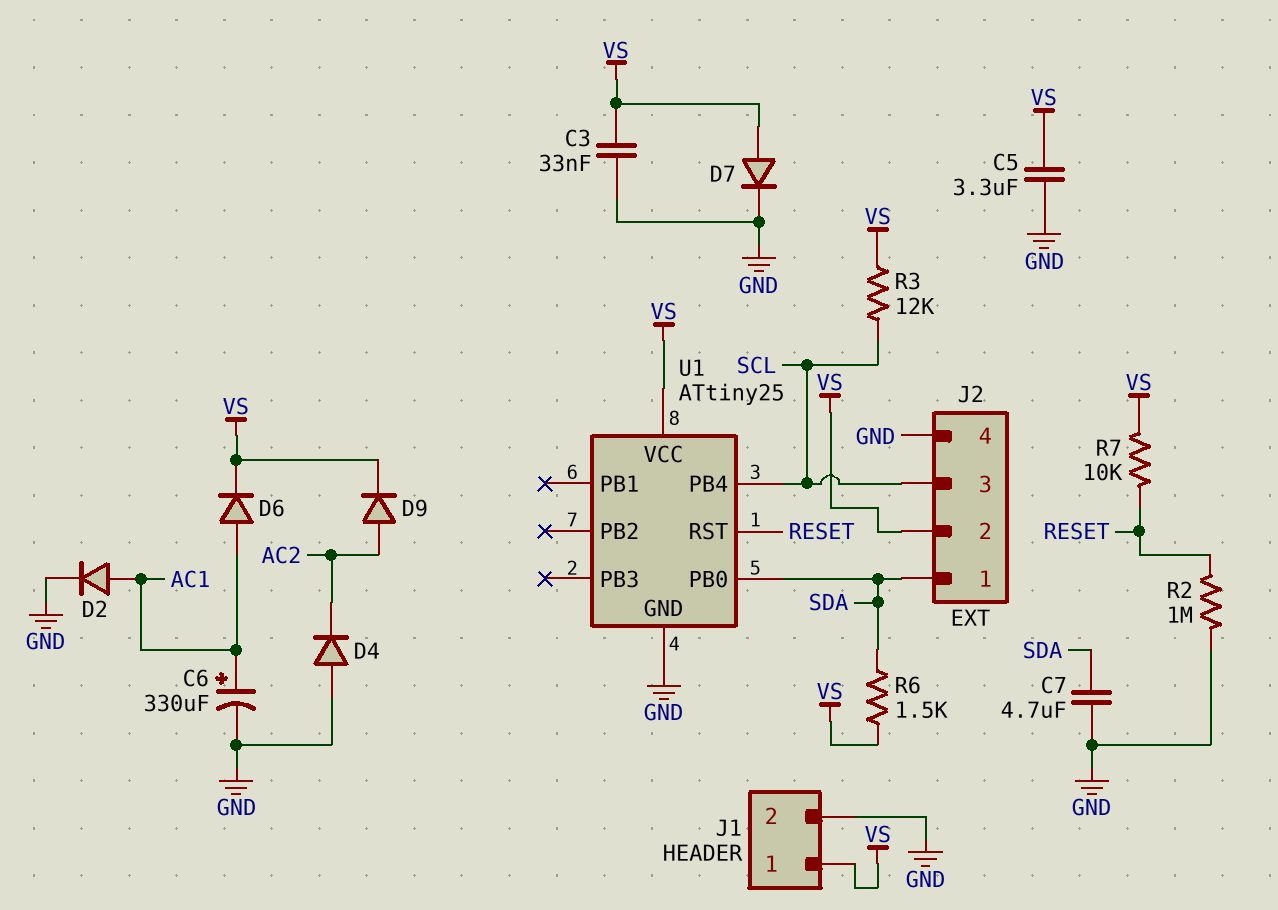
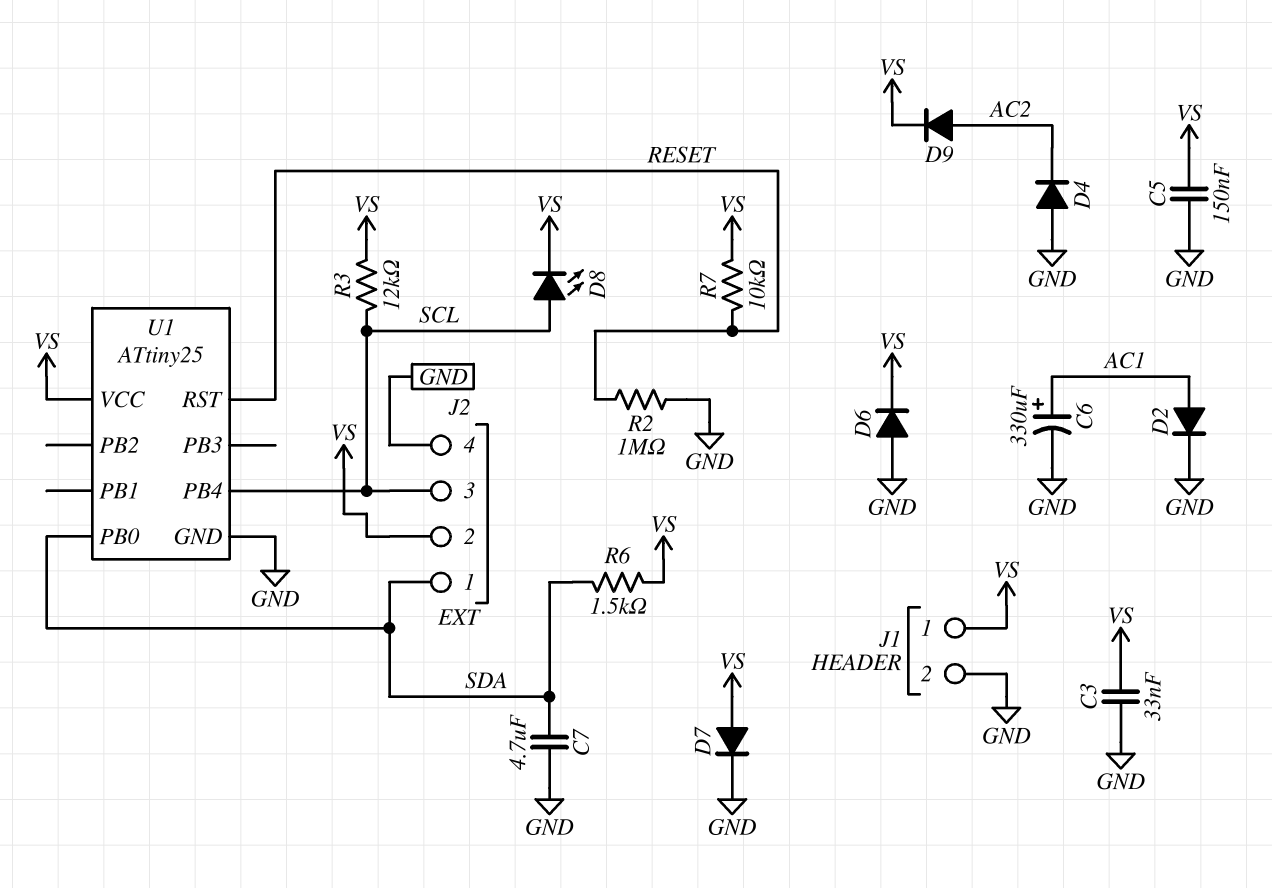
C5: 3.3uF (GND, VS) -> 150nF (GND, VS)
D6: diode (A AC1, K VS) -> diode (A GND, K VS)
D8: none -> LED (A SCL, K VS)

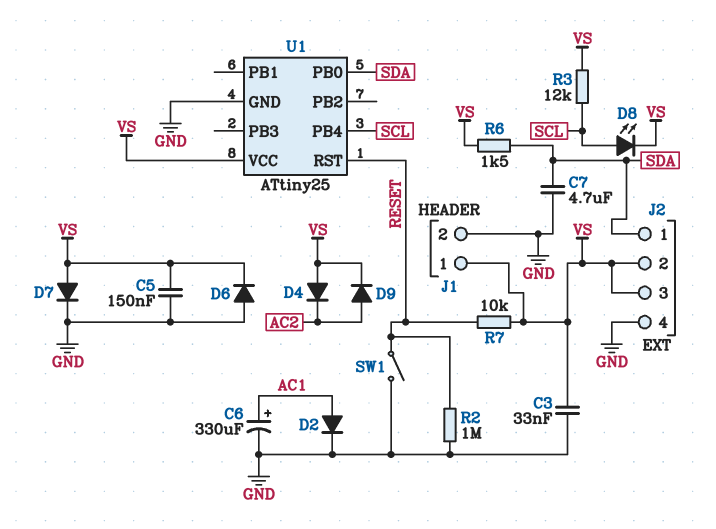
D4: diode (A GND, K AC2) -> diode (A VS, K AC2)
J2 pin 3: SCL -> VS
SW1: none -> switch (GND, RESET)

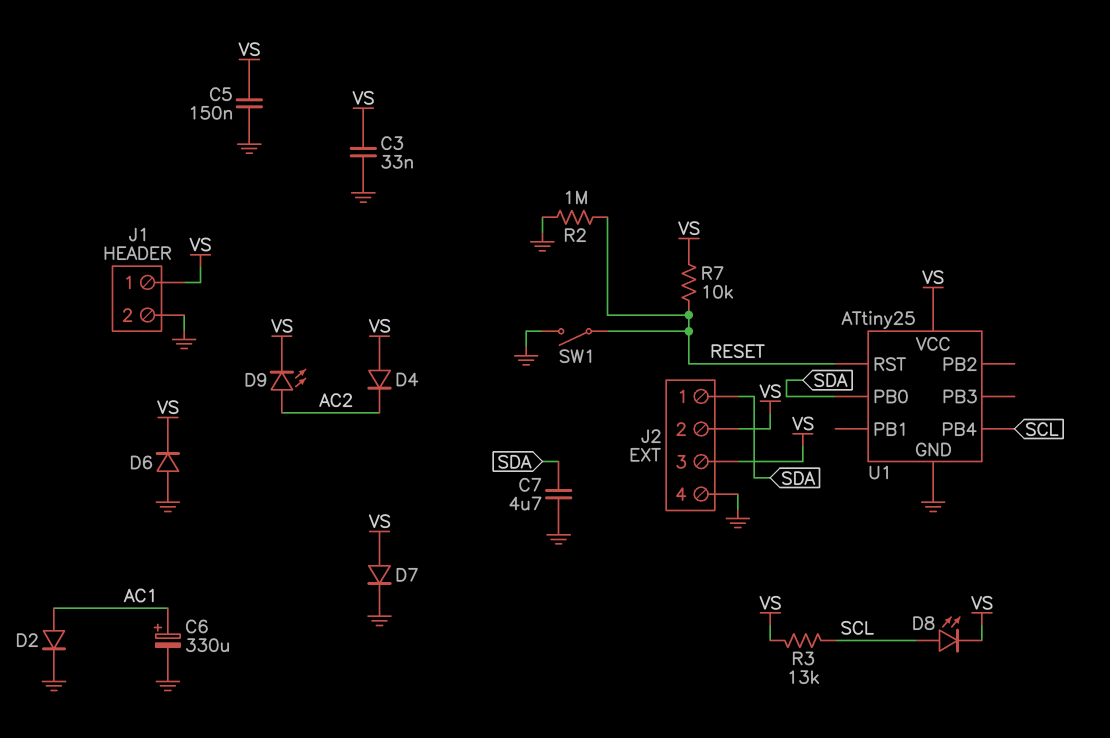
D9: diode (A AC2, K VS) -> LED (A AC2, K VS)
R3: 12k (SCL, VS) -> 13k (SCL, VS)
R6: 1.5k (SDA, VS) -> none

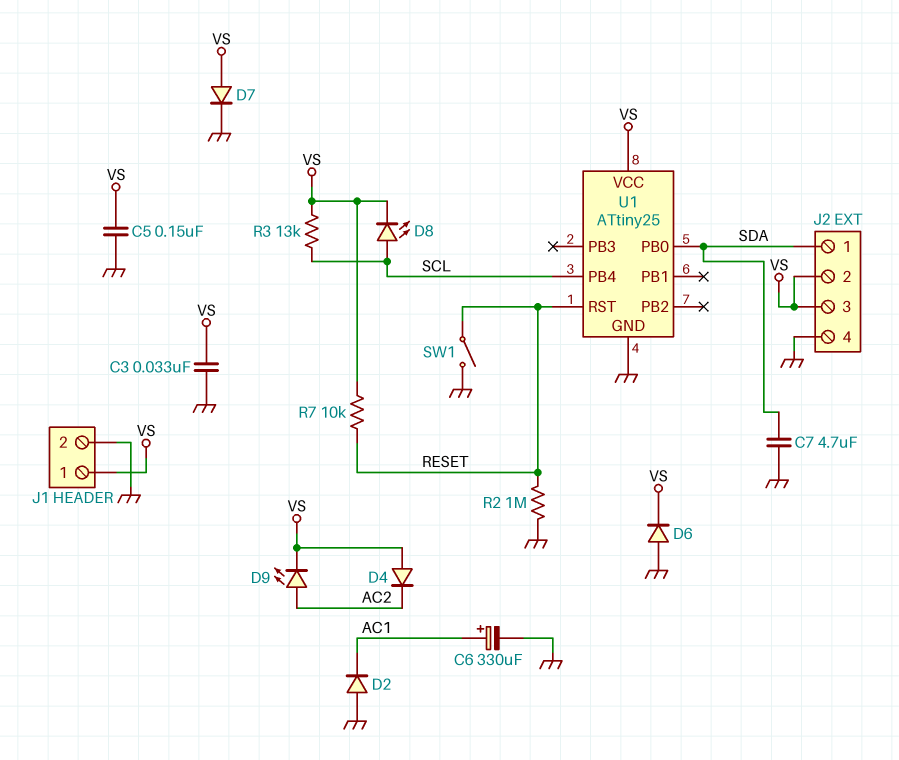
D2: diode (A AC1, K GND) -> diode (A GND, K AC1)

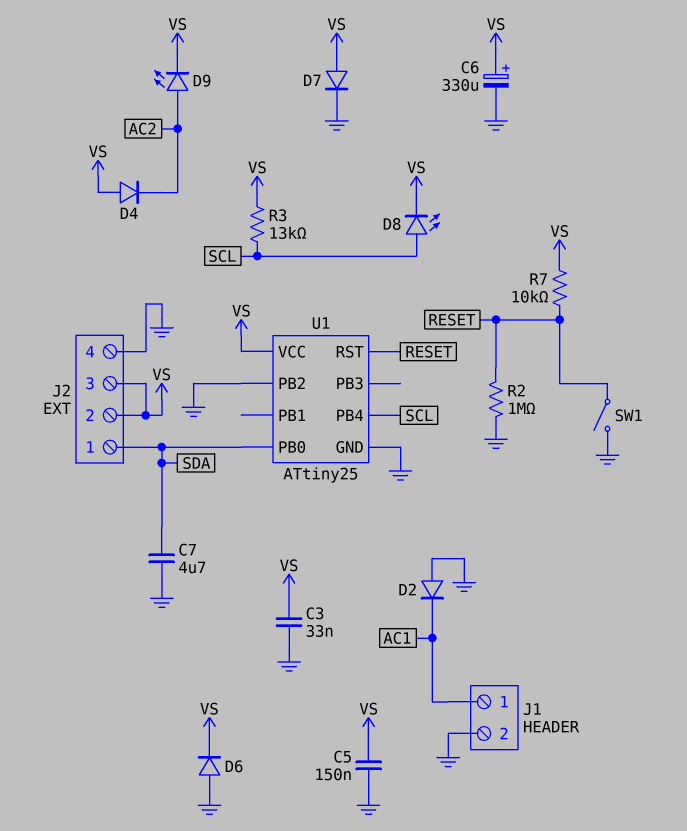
C6: 330uF (plus AC1, minus GND) -> 330uF (plus VS, minus GND)
J1 pin 1: VS -> AC1
U1 pin PB2: none -> GND

